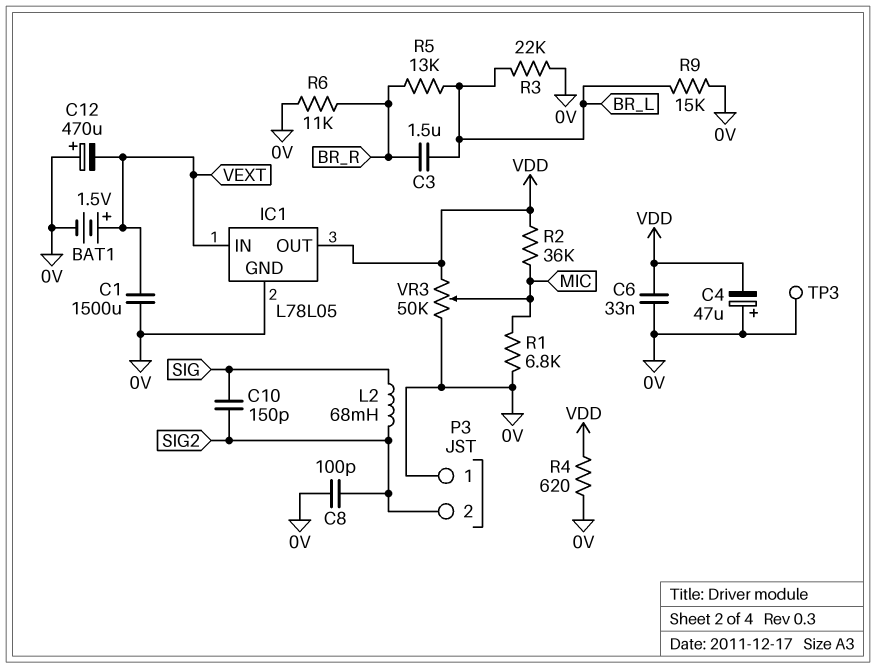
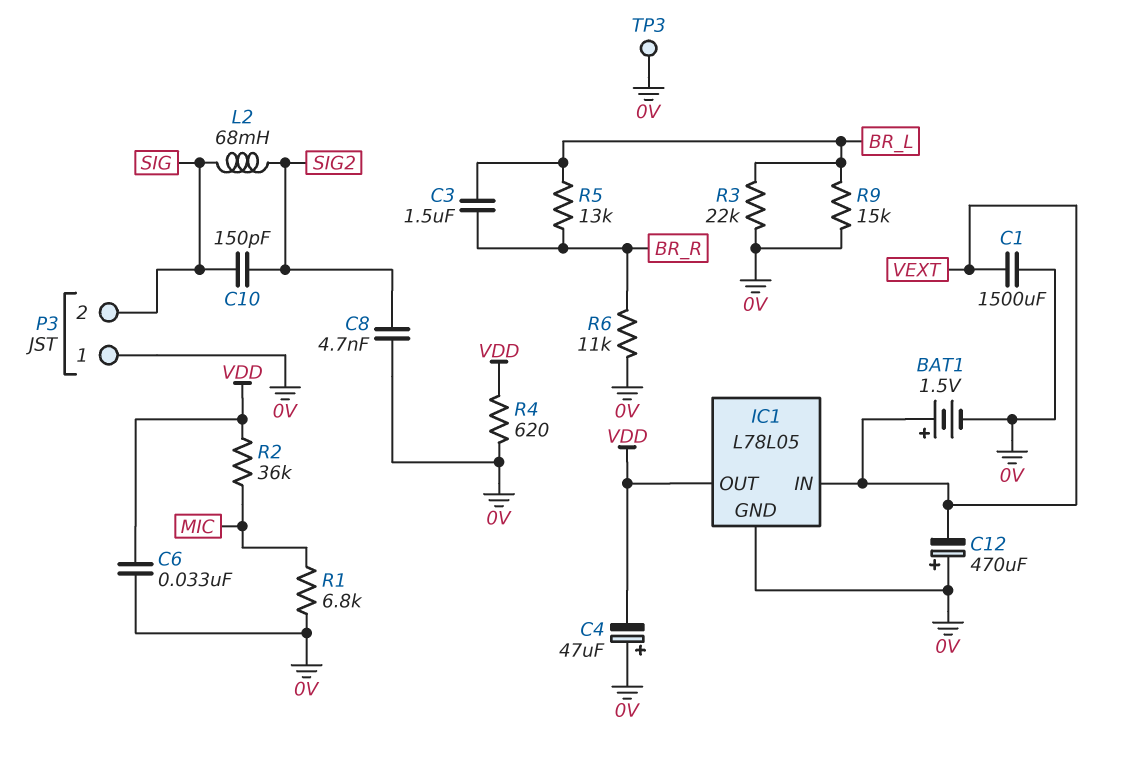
C8: 100pF (0V, SIG2) -> 4.7nF (0V, SIG2)
P3 pin 2: SIG2 -> SIG
VR3: 50k (0V, VDD, wiper MIC) -> none

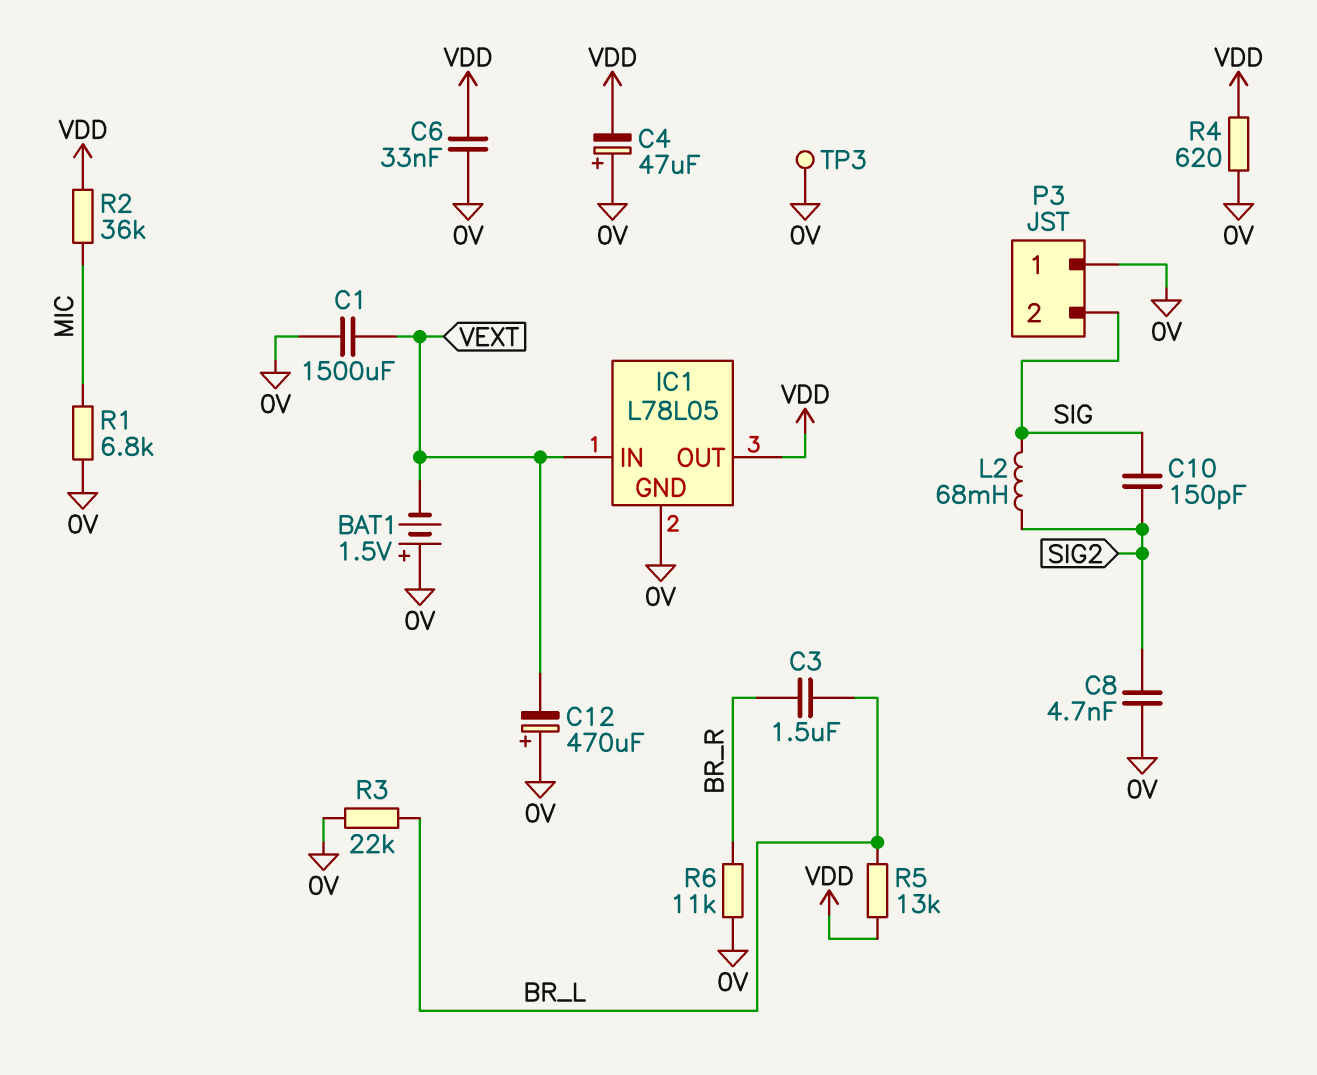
BAT1: 1.5V (plus VEXT, minus 0V) -> 1.5V (plus 0V, minus VEXT)
R5: 13k (BR_L, BR_R) -> 13k (BR_L, VDD)
R9: 15k (0V, BR_L) -> none

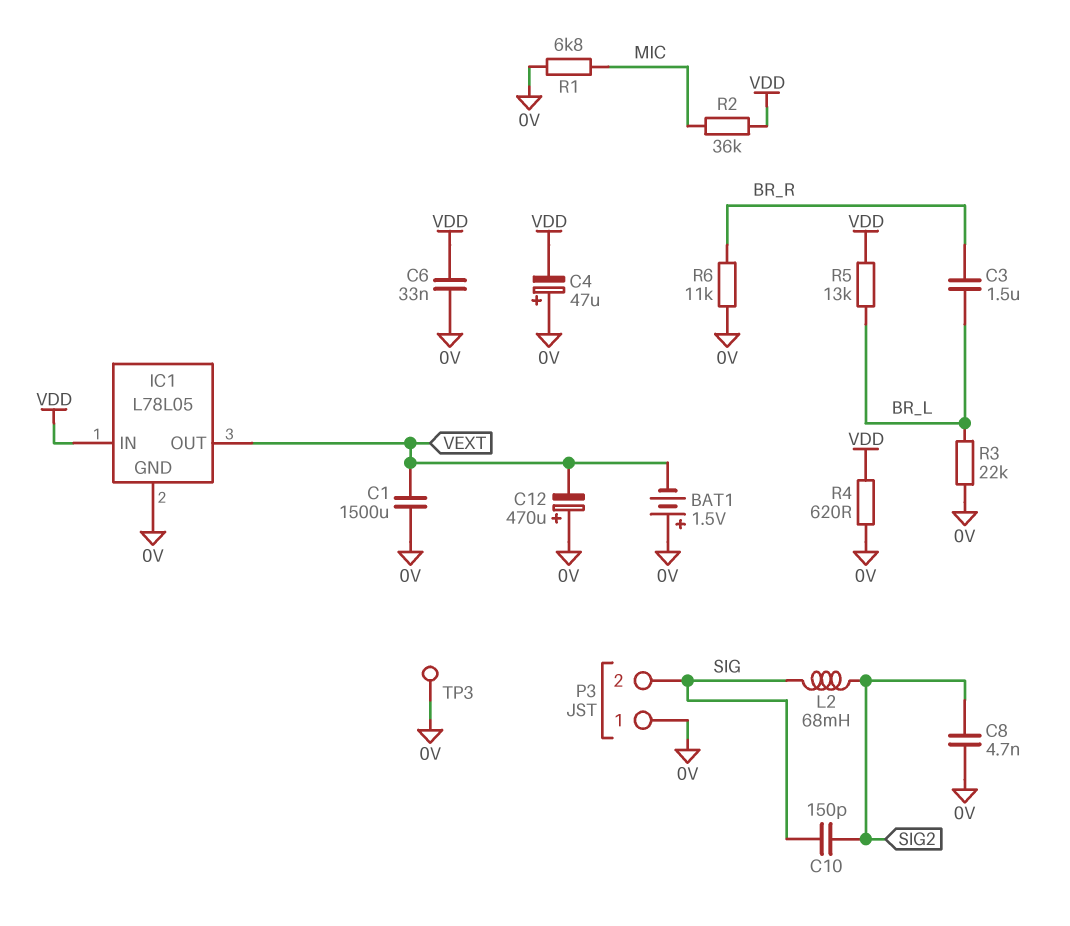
IC1 pin IN: VEXT -> VDD
IC1 pin OUT: VDD -> VEXT

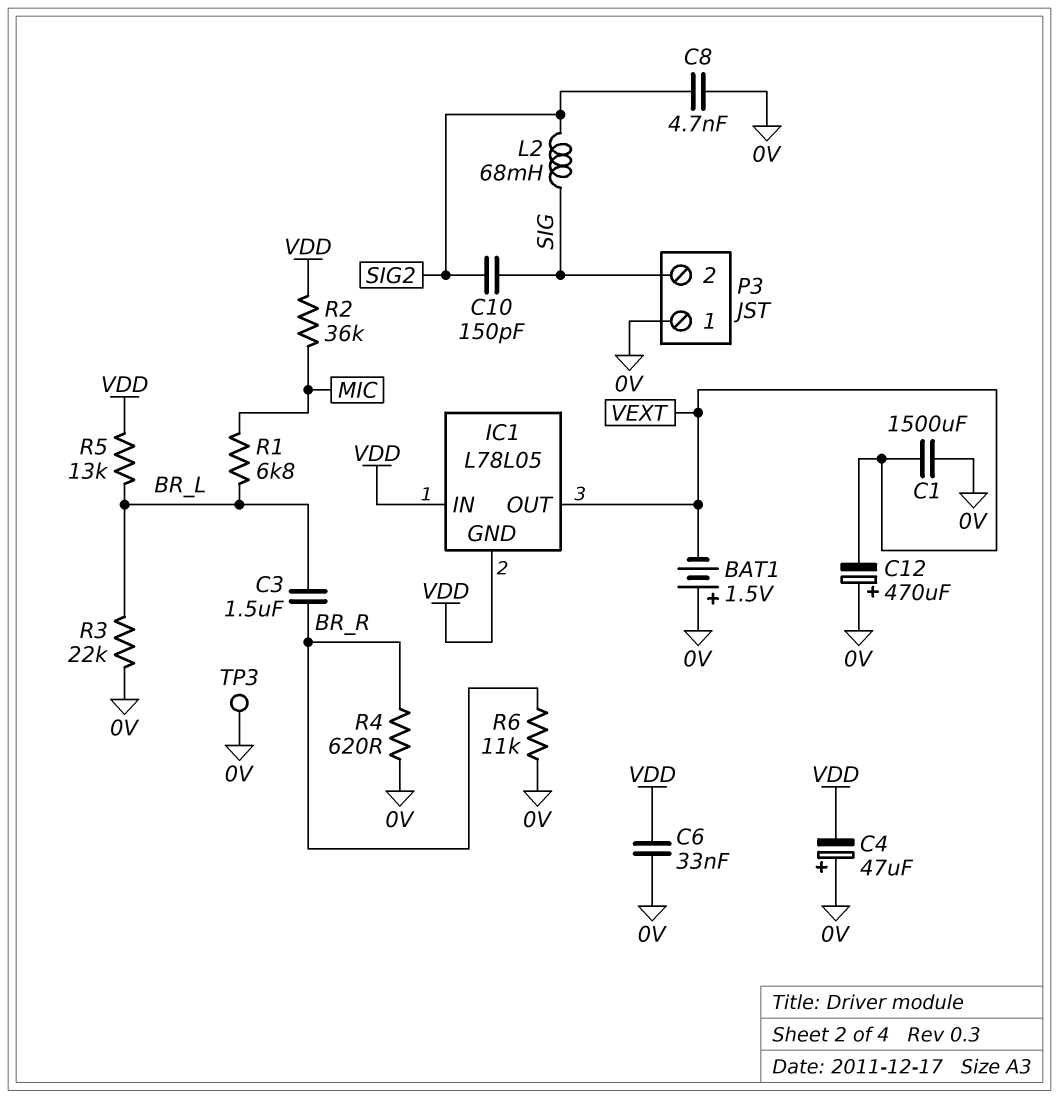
IC1 pin GND: 0V -> VDD
R1: 6.8k (0V, MIC) -> 6.8k (BR_L, MIC)
R4: 620 (0V, VDD) -> 620 (0V, BR_R)

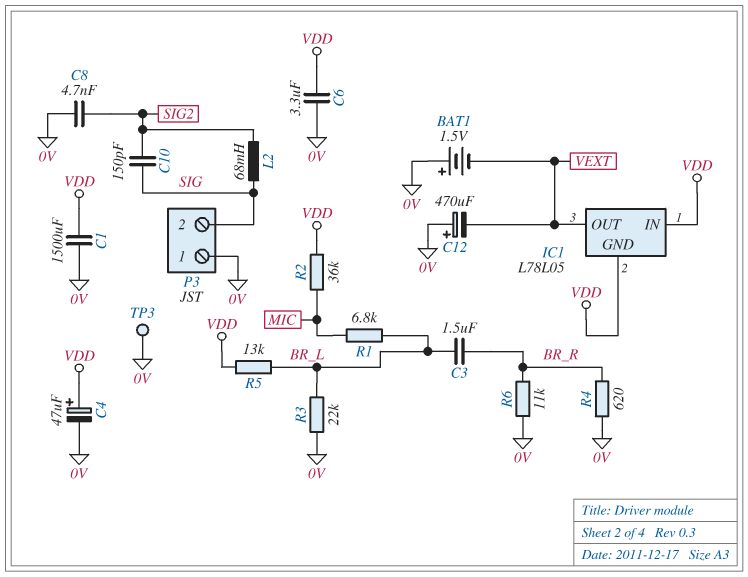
C1: 1500uF (0V, VEXT) -> 1500uF (0V, VDD)
C4: 47uF (plus 0V, minus VDD) -> 47uF (plus VDD, minus 0V)
C6: 33nF (0V, VDD) -> 3.3uF (0V, VDD)

